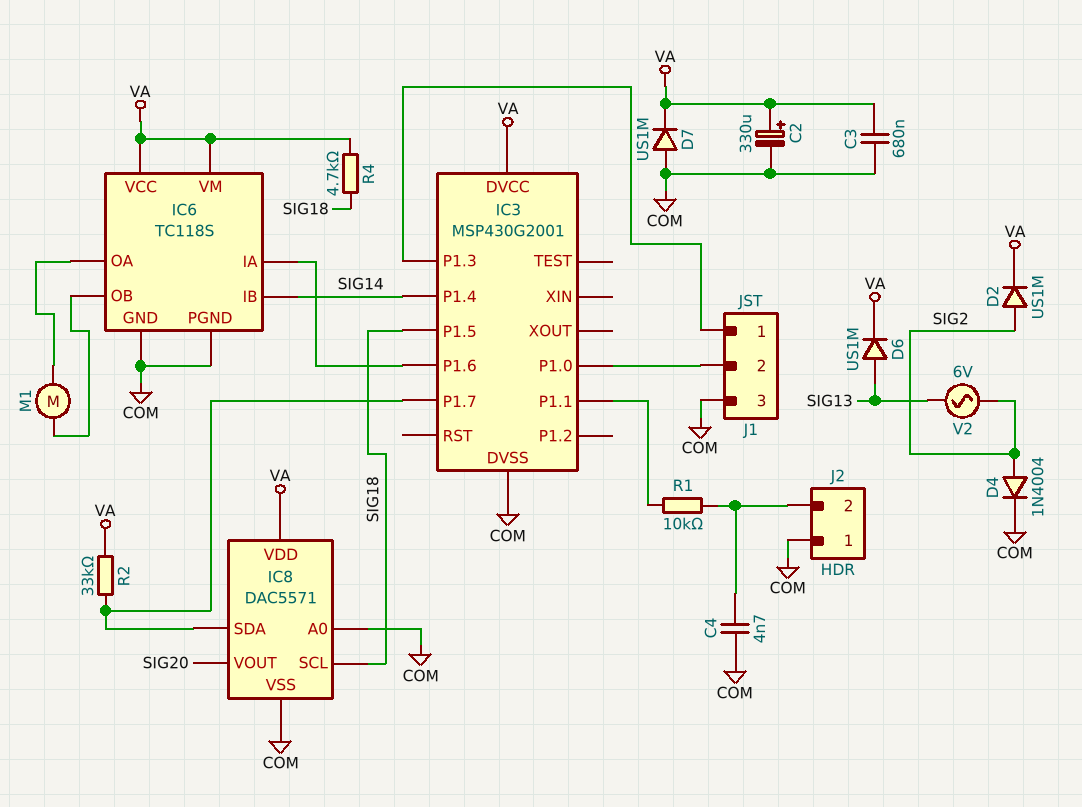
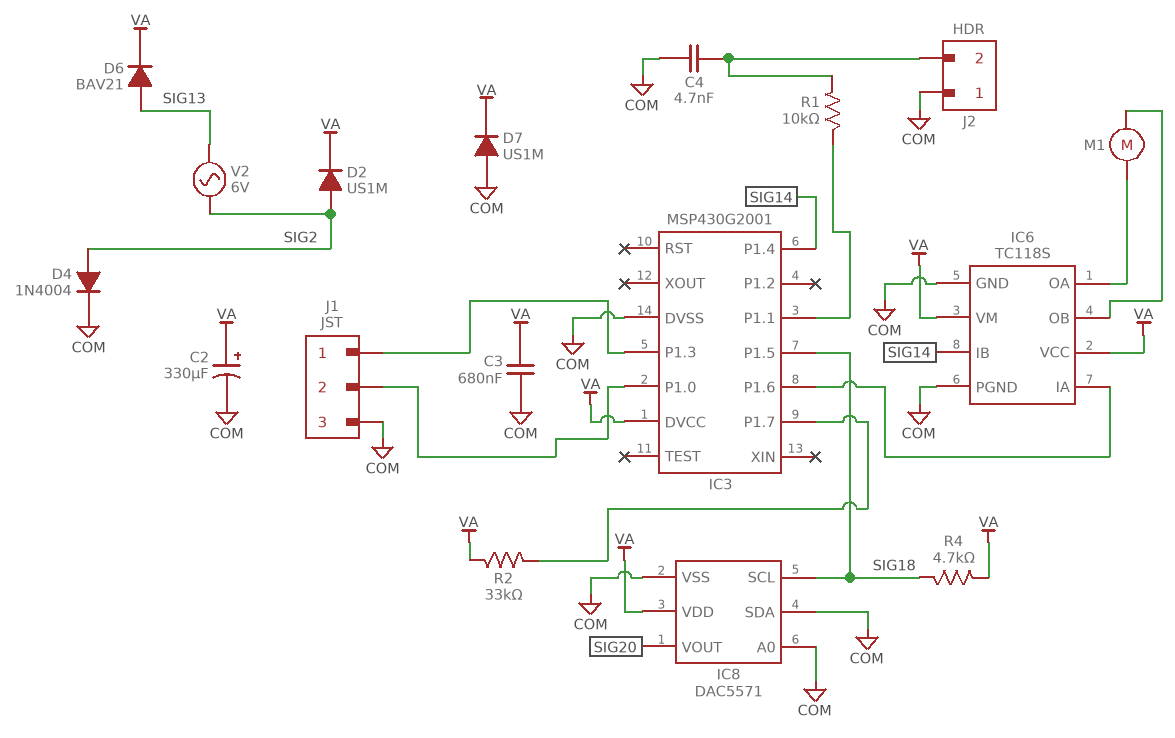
D6: diode US1M (A SIG13, K VA) -> diode BAV21 (A SIG13, K VA)
IC8 pin SDA: IC3/P1.7 -> COM

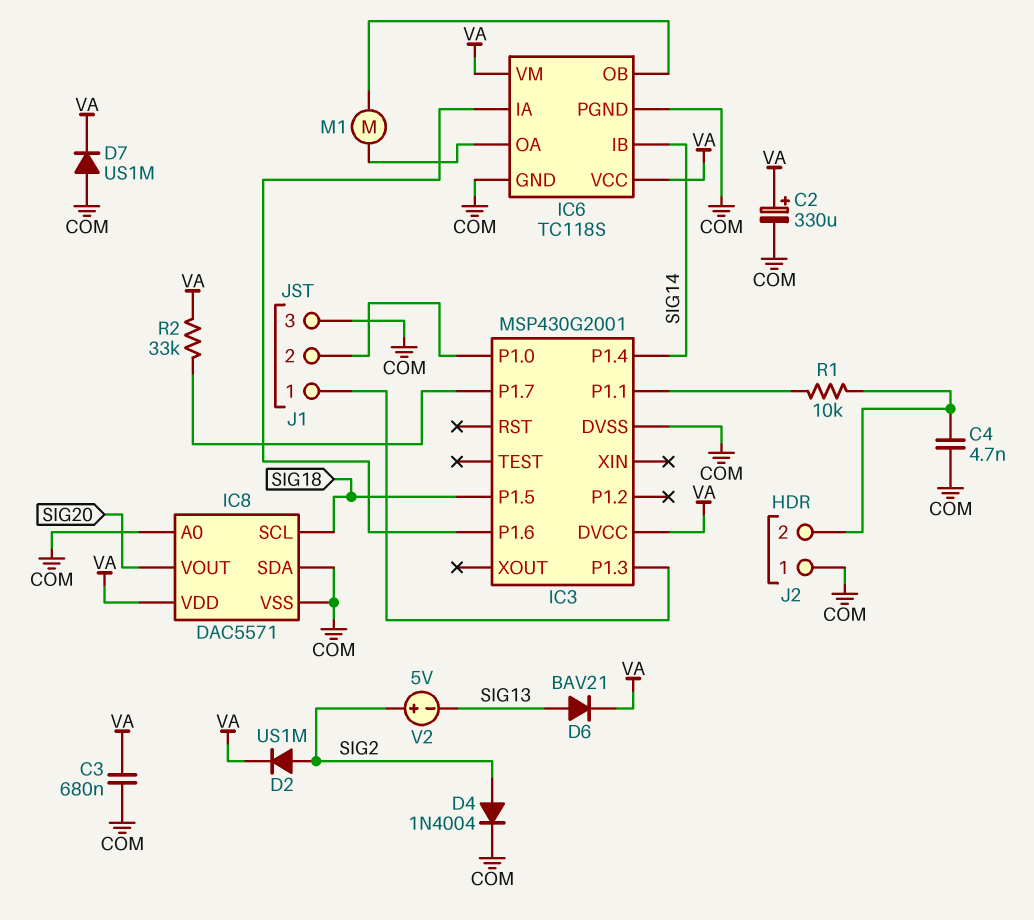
R4: 4.7k (SIG18, VA) -> none
V2: AC 6V (SIG2, SIG13) -> 5V (plus SIG2, minus SIG13)

